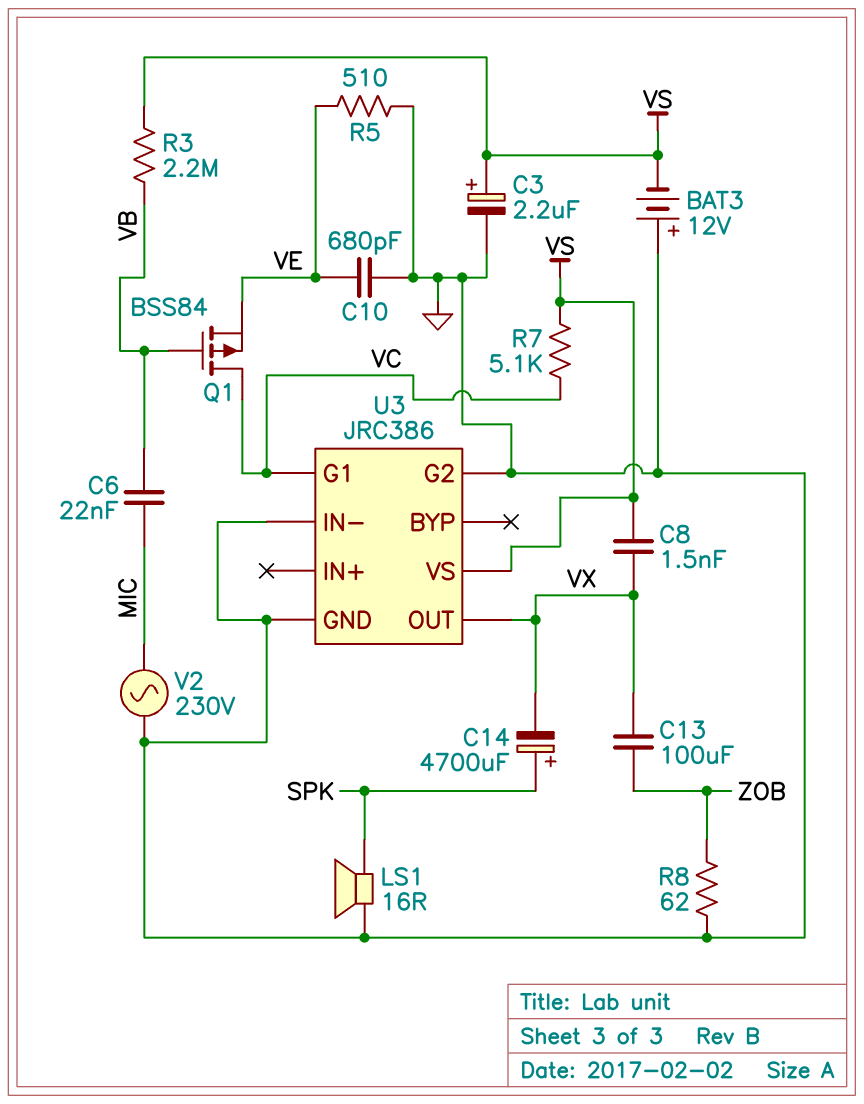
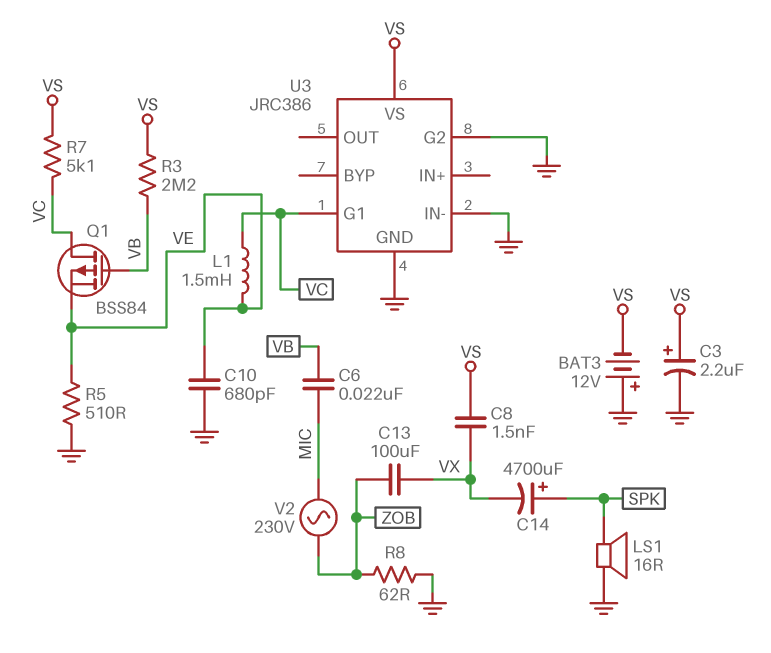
L1: none -> 1.5mH (VC, VE)
U3 pin OUT: VX -> none
V2: AC 230V (GND, MIC) -> AC 230V (MIC, ZOB)

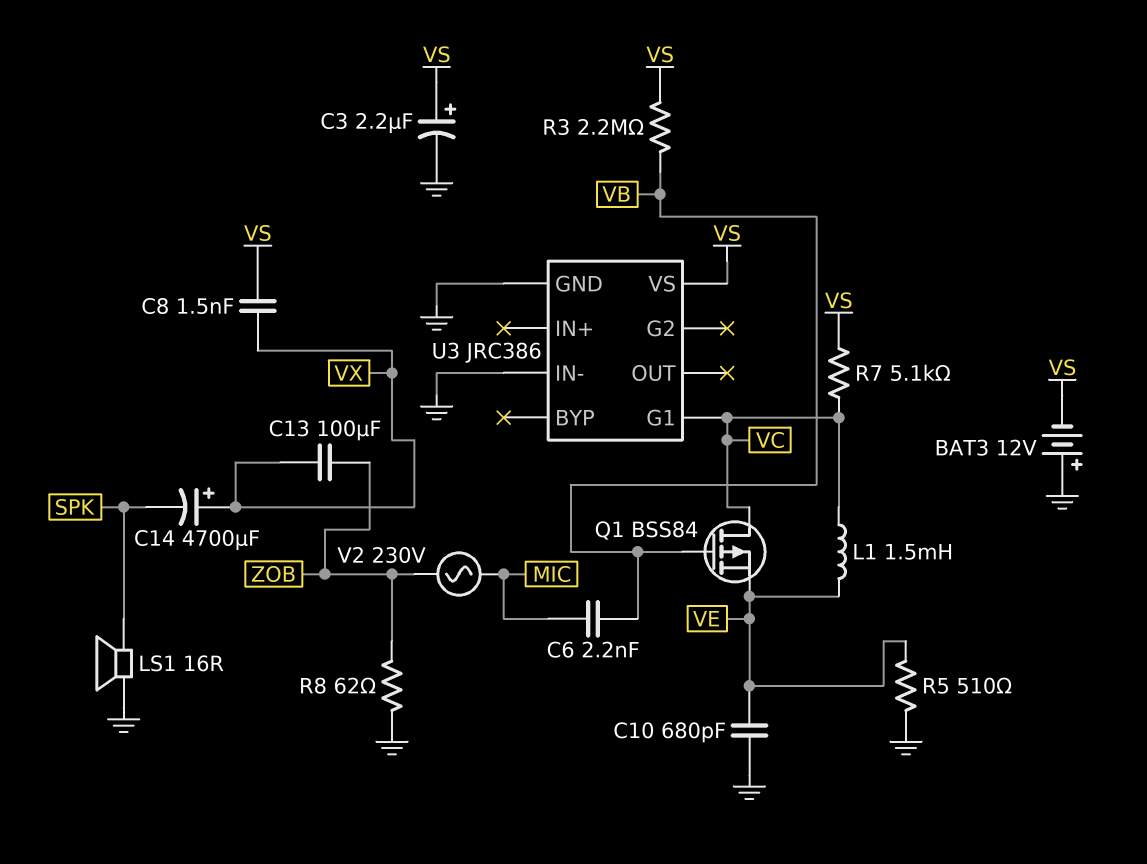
C6: 22nF (MIC, VB) -> 2.2nF (MIC, VB)
C14: 4700uF (plus SPK, minus VX) -> 4700uF (plus VX, minus SPK)
U3 pin G2: GND -> none

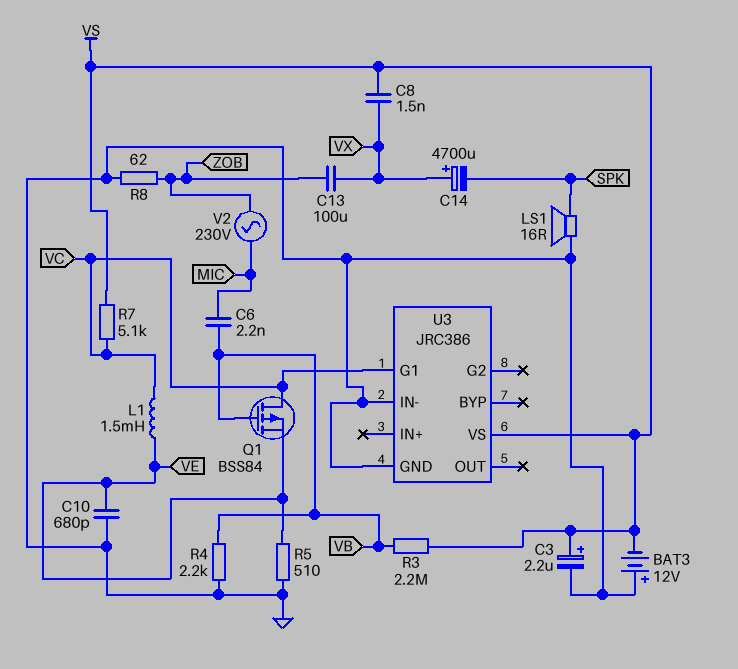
R4: none -> 2.2k (GND, VB)

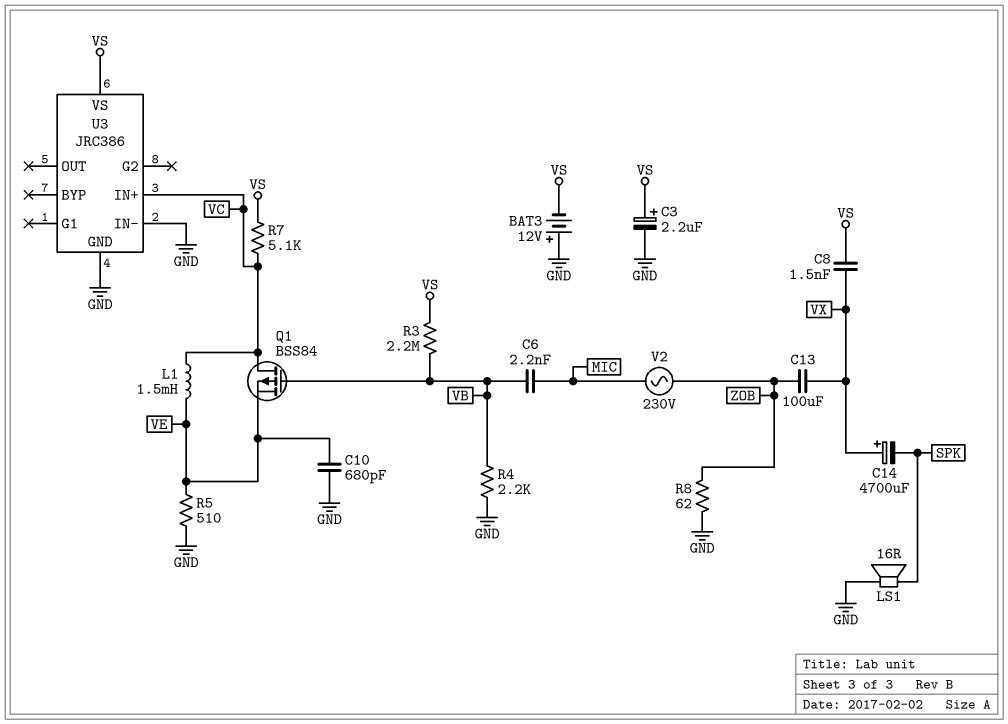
U3 pin G1: VC -> none
U3 pin IN+: none -> VC

